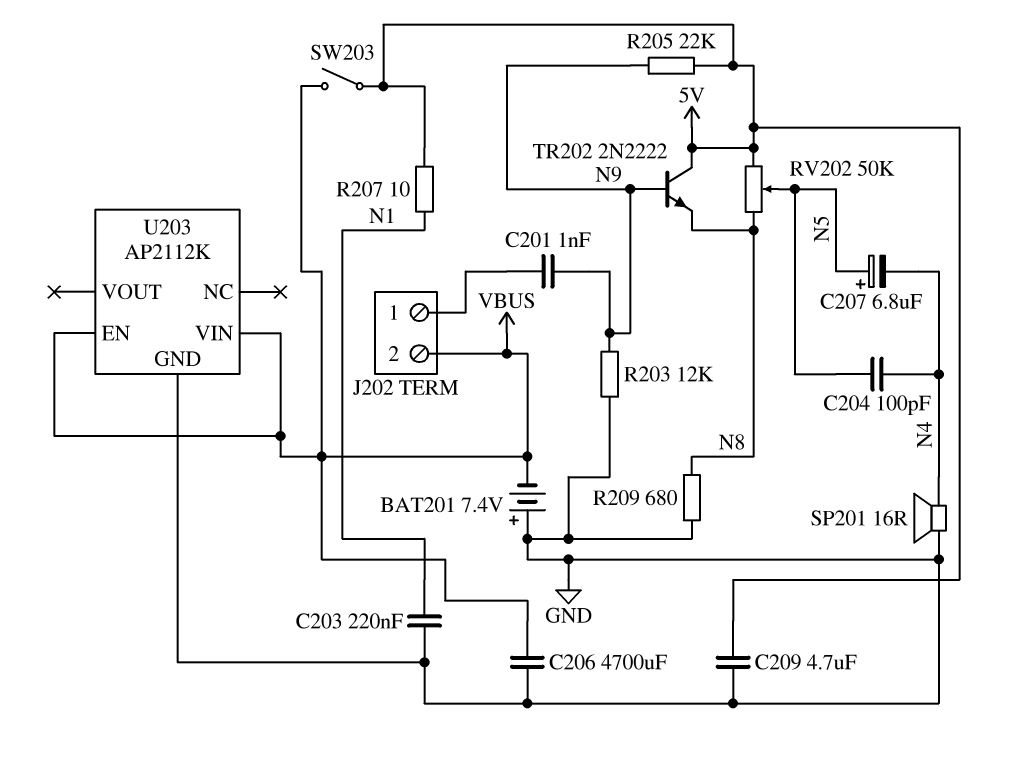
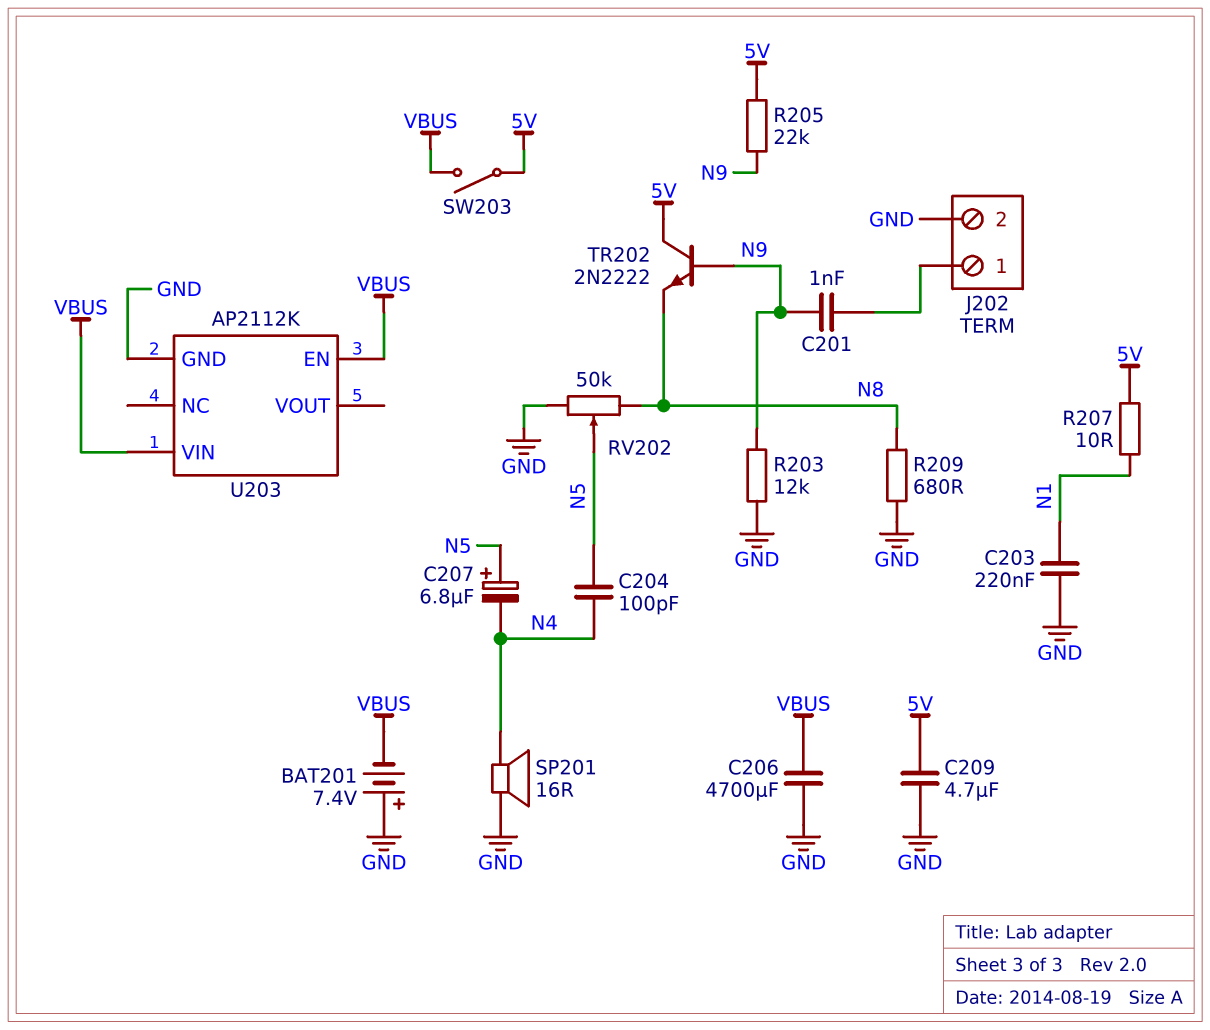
J202 pin 2: VBUS -> GND
RV202: 50k (5V, N8, wiper N5) -> 50k (GND, N8, wiper N5)

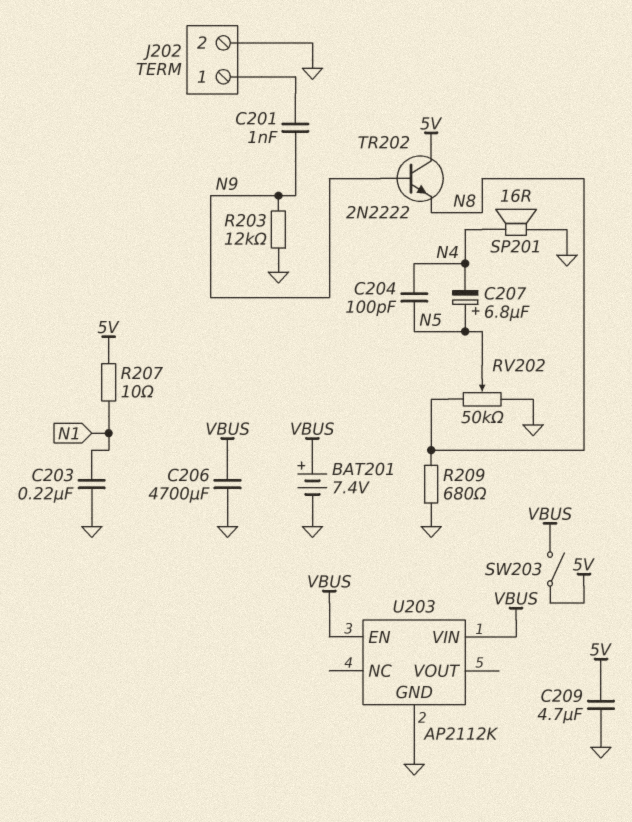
BAT201: 7.4V (plus GND, minus VBUS) -> 7.4V (plus VBUS, minus GND)
R205: 22k (5V, N9) -> none

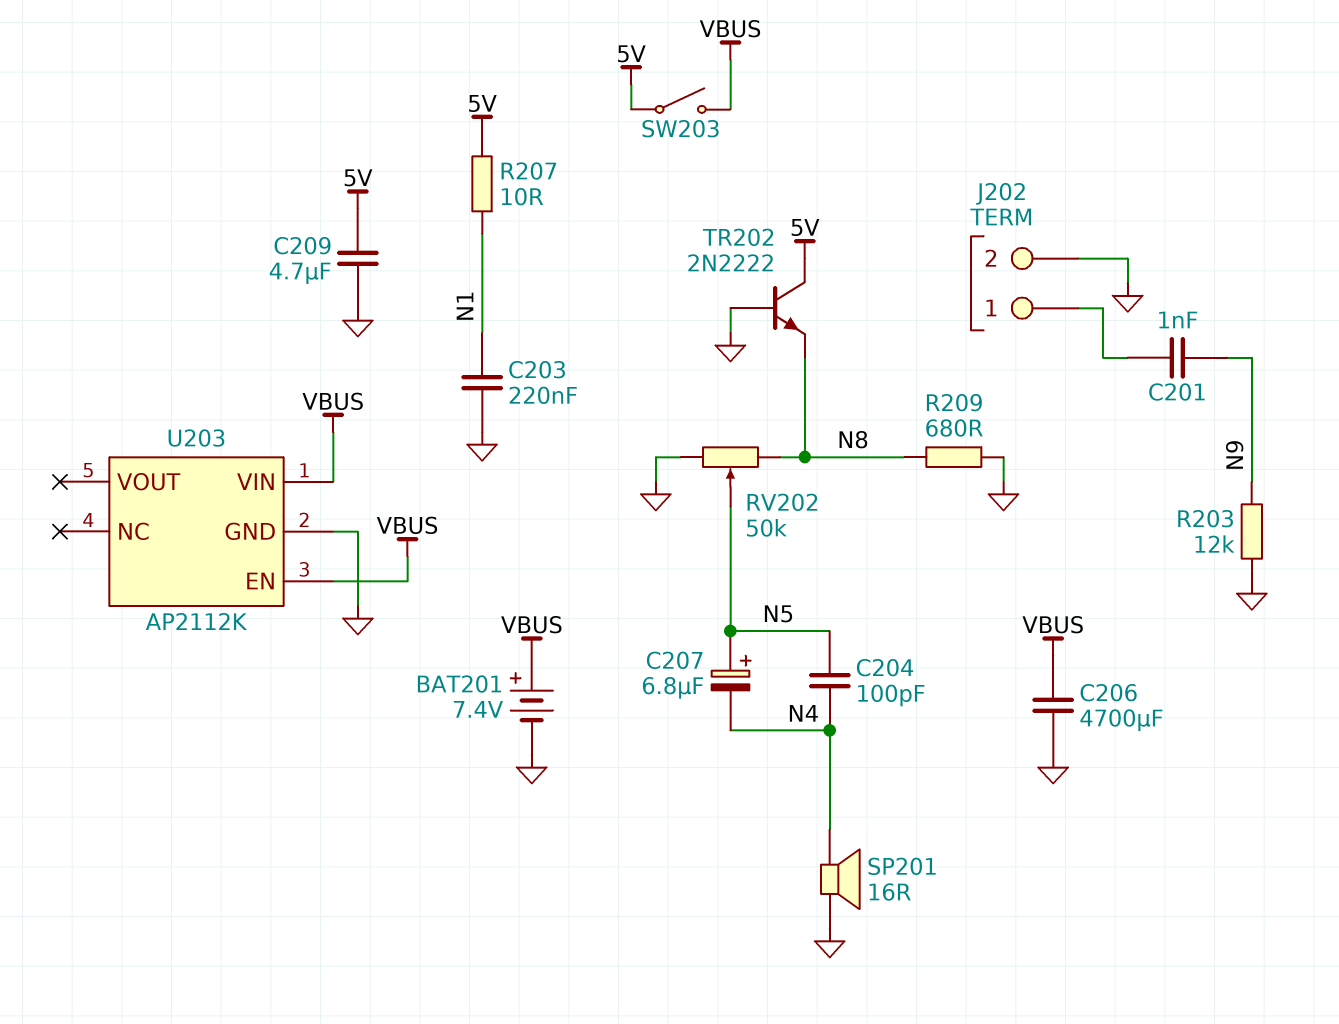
TR202: NPN 2N2222 (B N9, C 5V, E N8) -> NPN 2N2222 (B GND, C 5V, E N8)

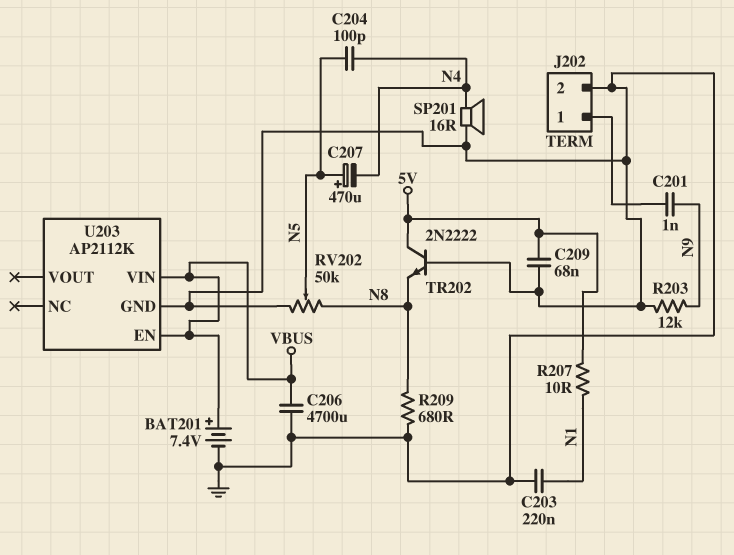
C207: 6.8uF (plus N5, minus N4) -> 470uF (plus N5, minus N4)
C209: 4.7uF (5V, GND) -> 68nF (5V, GND)
SW203: switch (5V, VBUS) -> none

